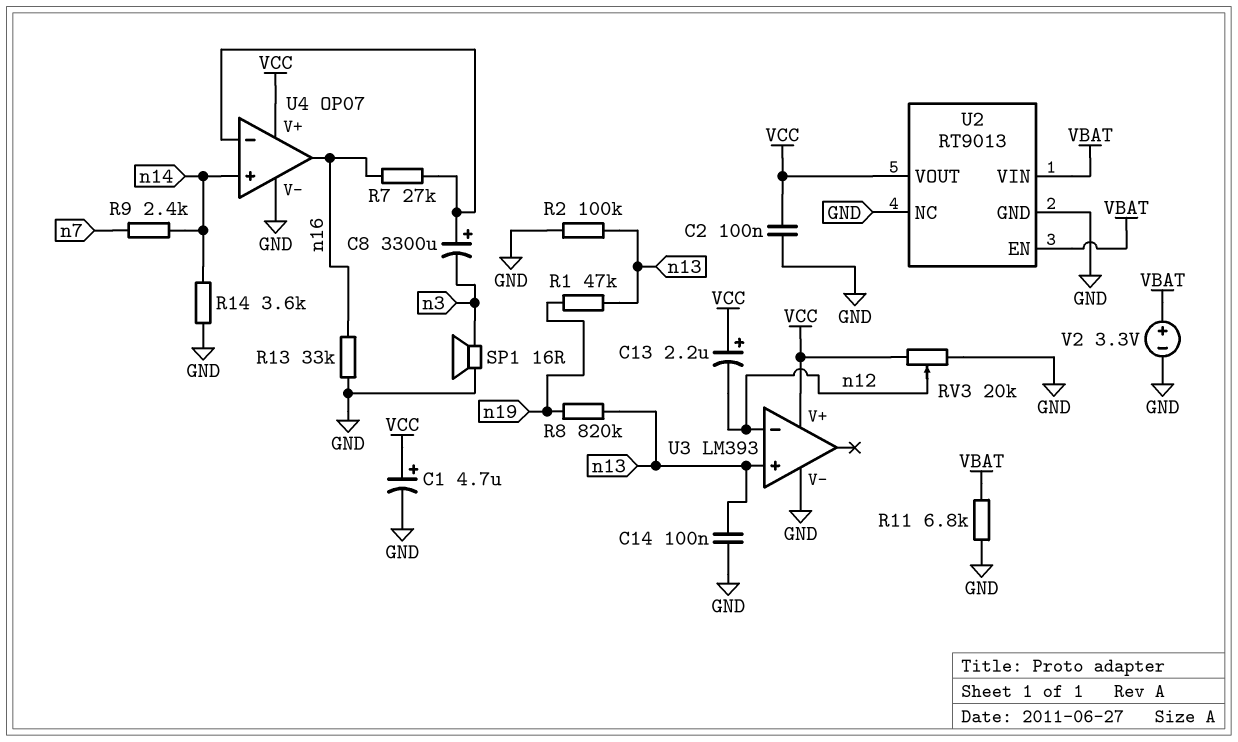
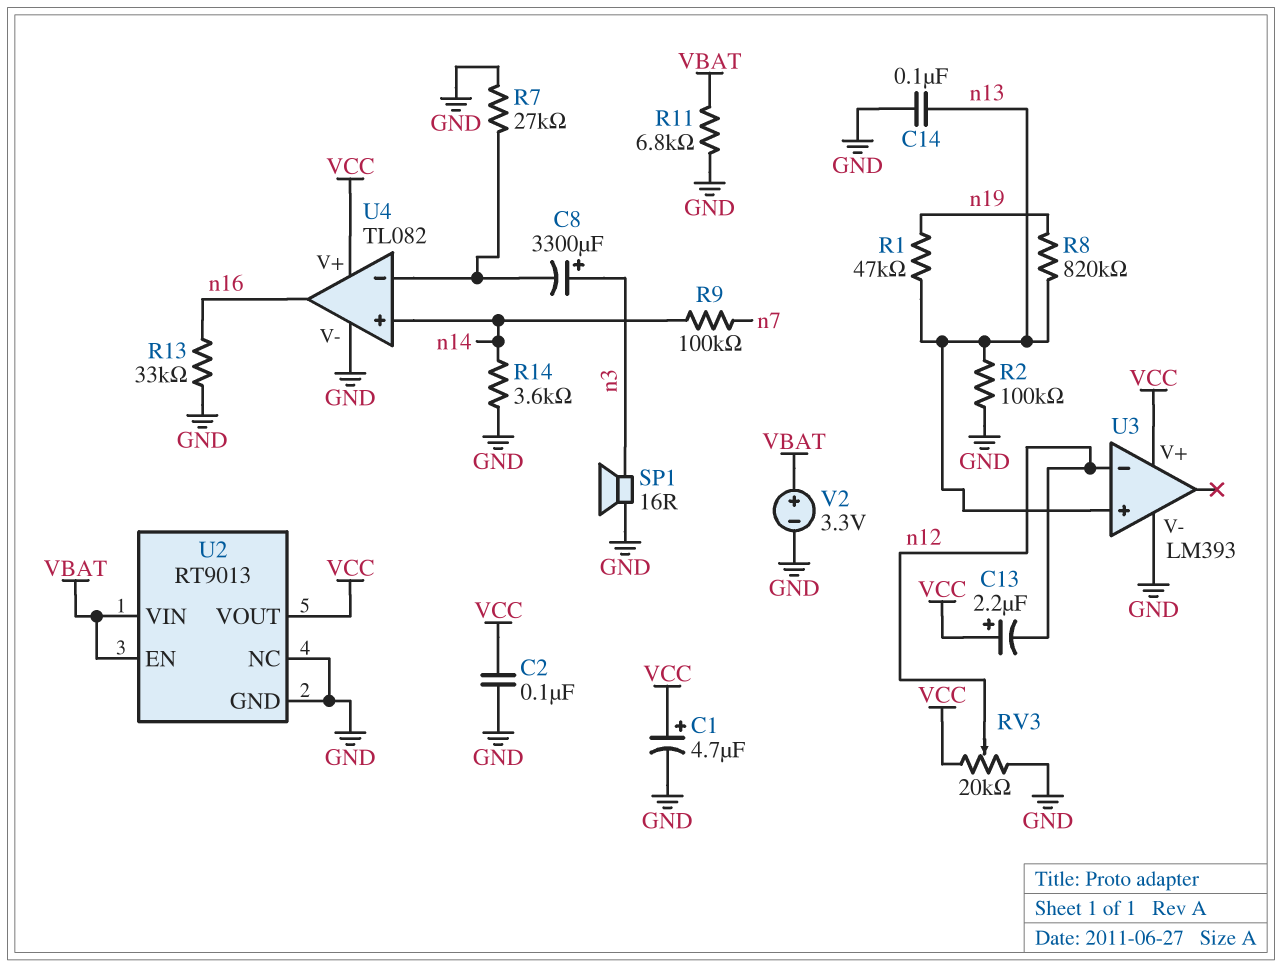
C8: 3300uF (plus U4/in-, minus n3) -> 3300uF (plus n3, minus U4/in-)
R7: 27k (U4/in-, n16) -> 27k (GND, U4/in-)
R9: 2.4k (n7, n14) -> 100k (n7, n14)
U4: OP07 -> TL082

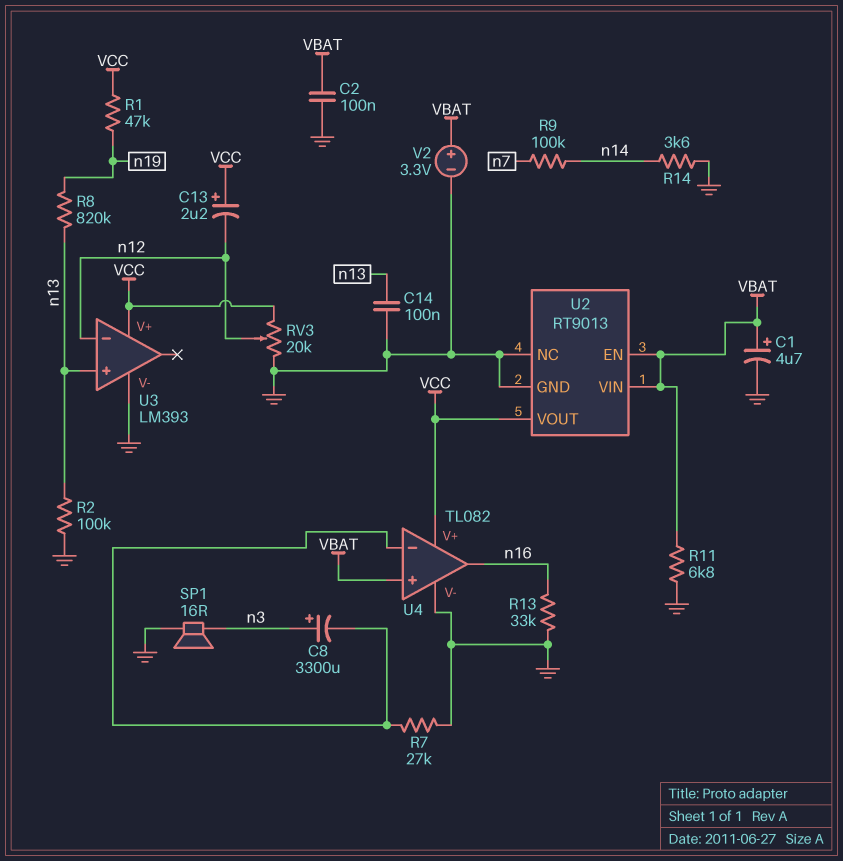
C1: 4.7uF (plus VCC, minus GND) -> 4.7uF (plus VBAT, minus GND)
C2: 100nF (GND, VCC) -> 100nF (GND, VBAT)
R1: 47k (n13, n19) -> 47k (VCC, n19)
U4 pin in+: n14 -> VBAT

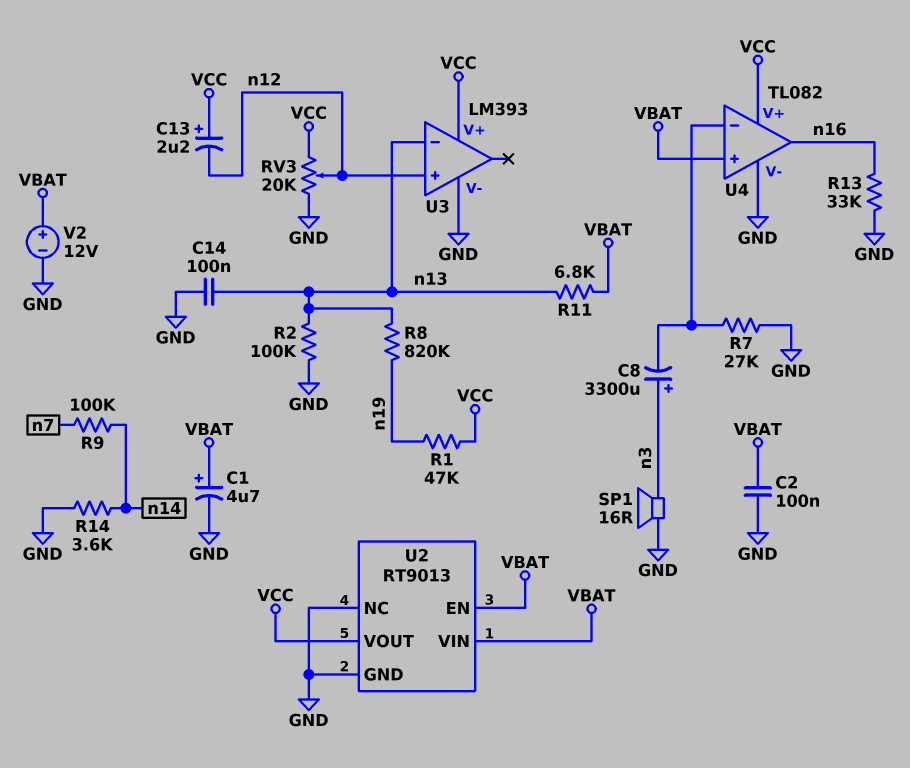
R11: 6.8k (GND, VBAT) -> 6.8k (VBAT, n13)
U3 pin in+: n13 -> n12
U3 pin in-: n12 -> n13
V2: 3.3V (plus VBAT, minus GND) -> 12V (plus VBAT, minus GND)

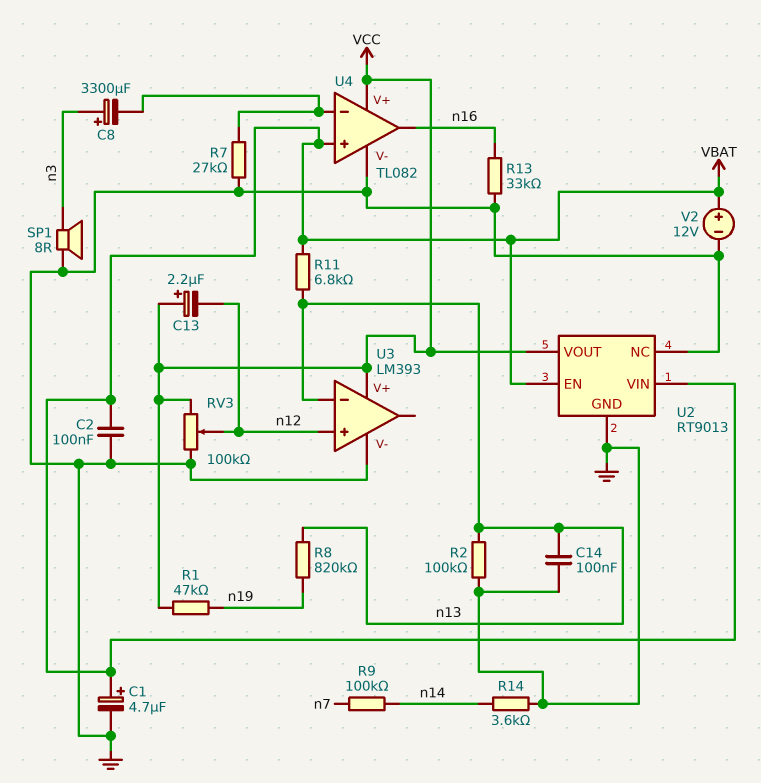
RV3: 20k (GND, VCC, wiper n12) -> 100k (GND, VCC, wiper n12)
SP1: speaker 16R (GND, n3) -> speaker 8R (GND, n3)

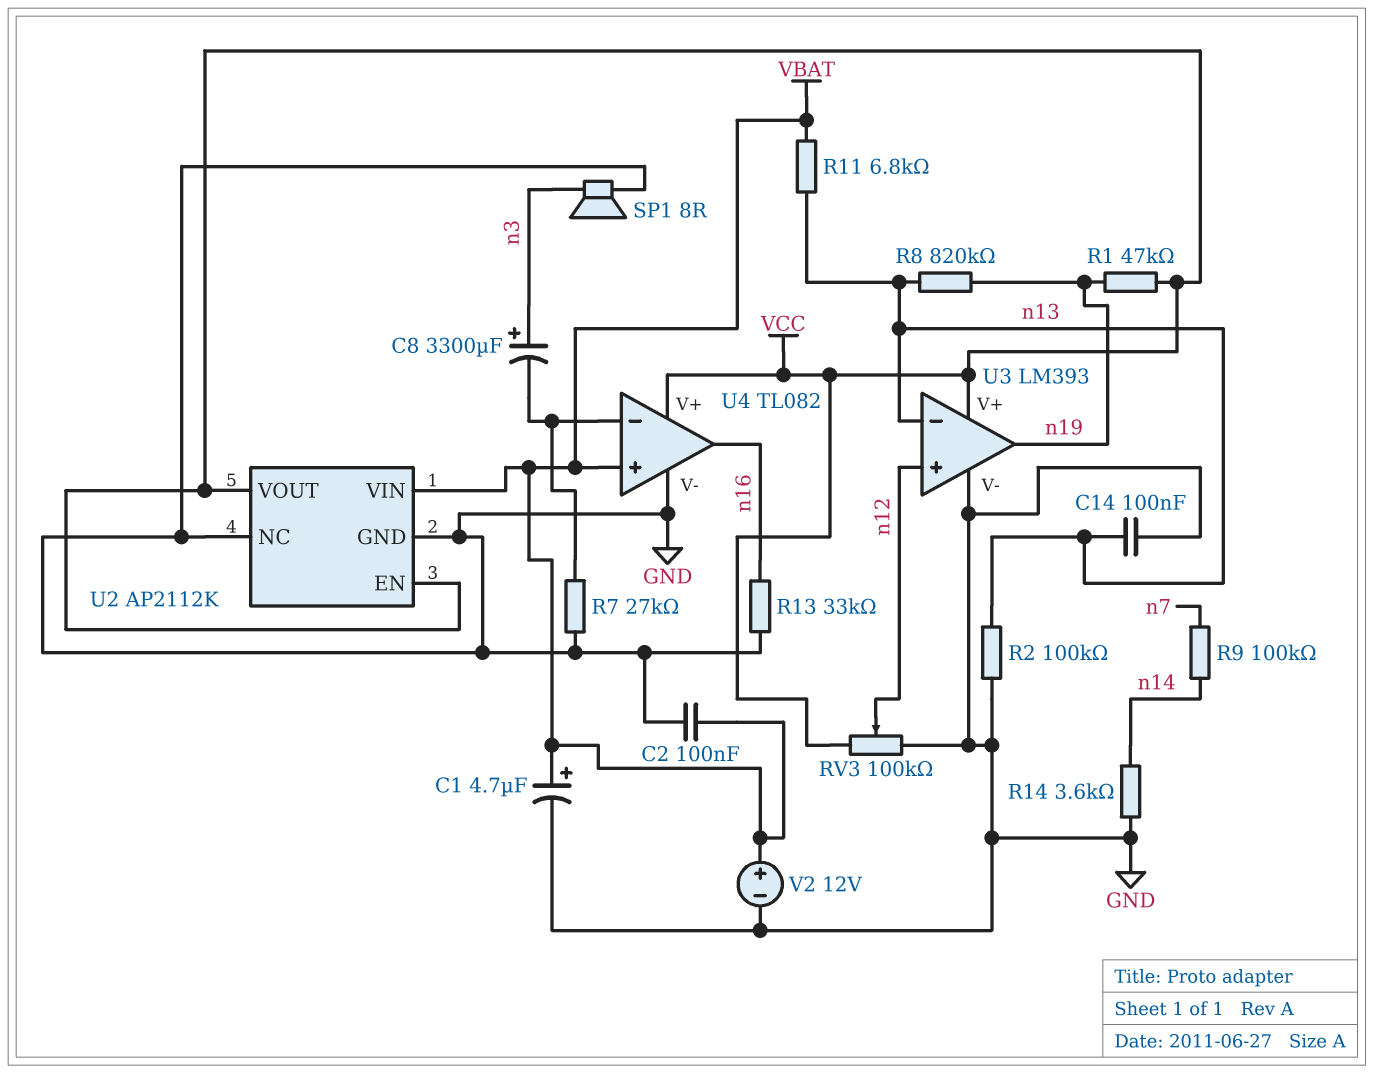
C13: 2.2uF (plus VCC, minus n12) -> none
U2: RT9013 -> AP2112K
U2 pin EN: VBAT -> VCC
U3 pin out: none -> n19

